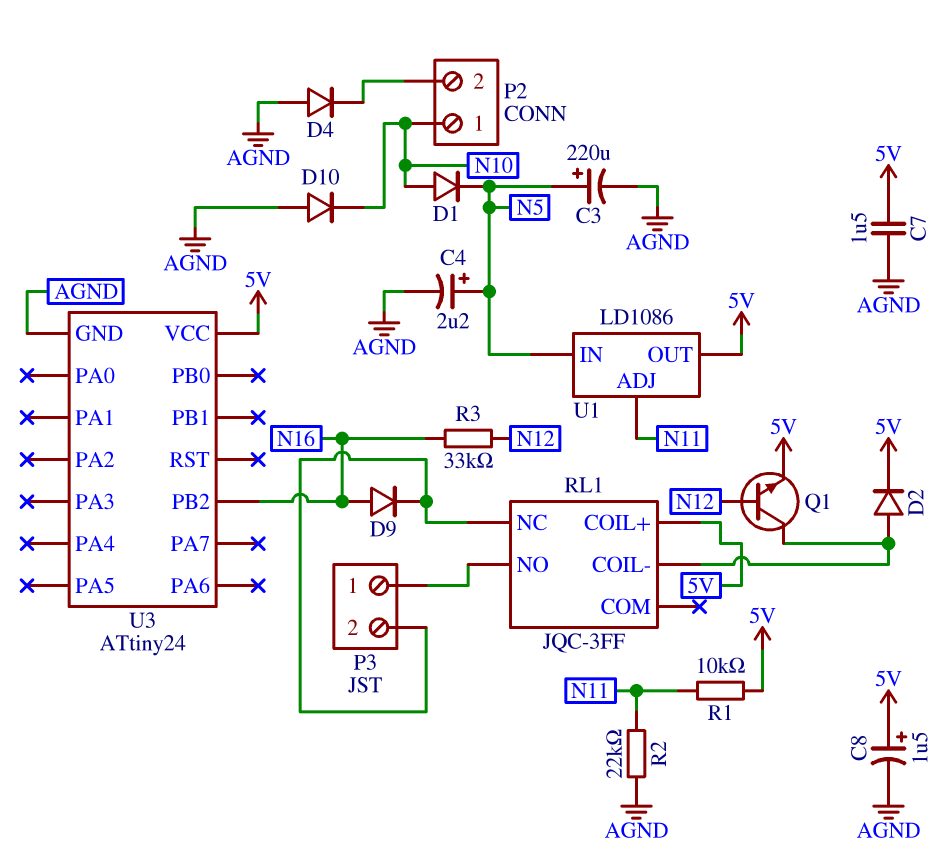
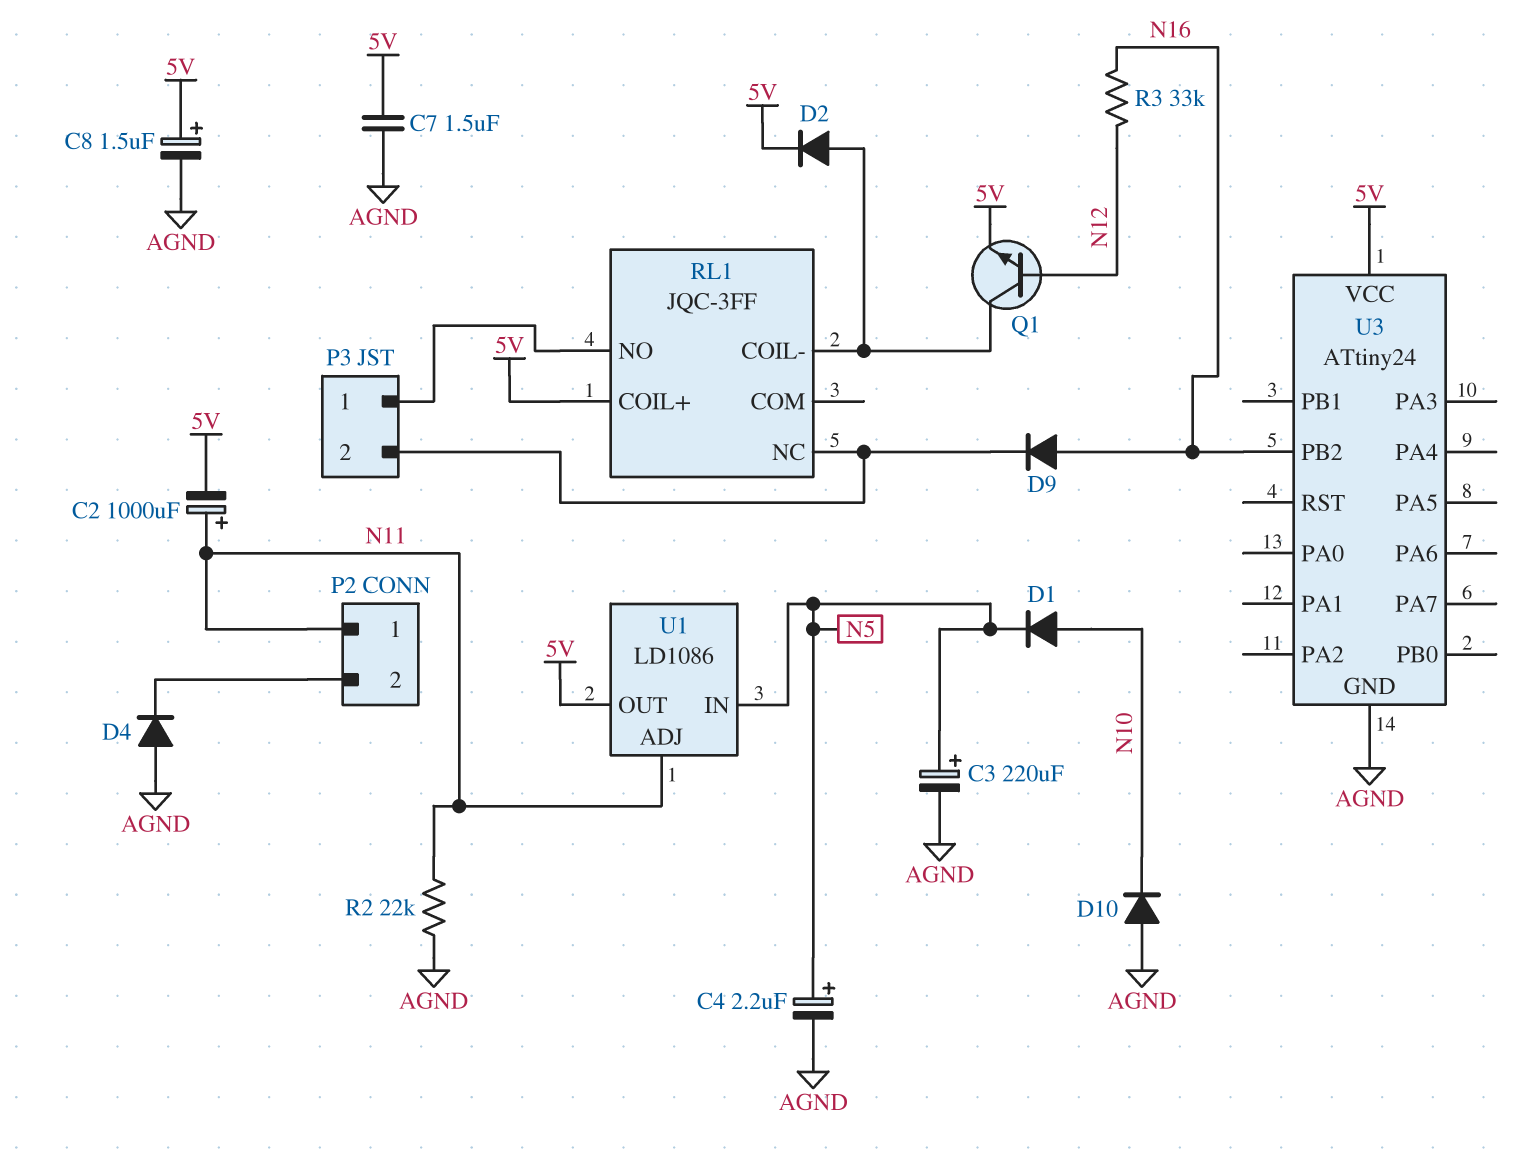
C2: none -> 1000uF (plus N11, minus 5V)
P2 pin 1: N10 -> N11
R1: 10k (5V, N11) -> none

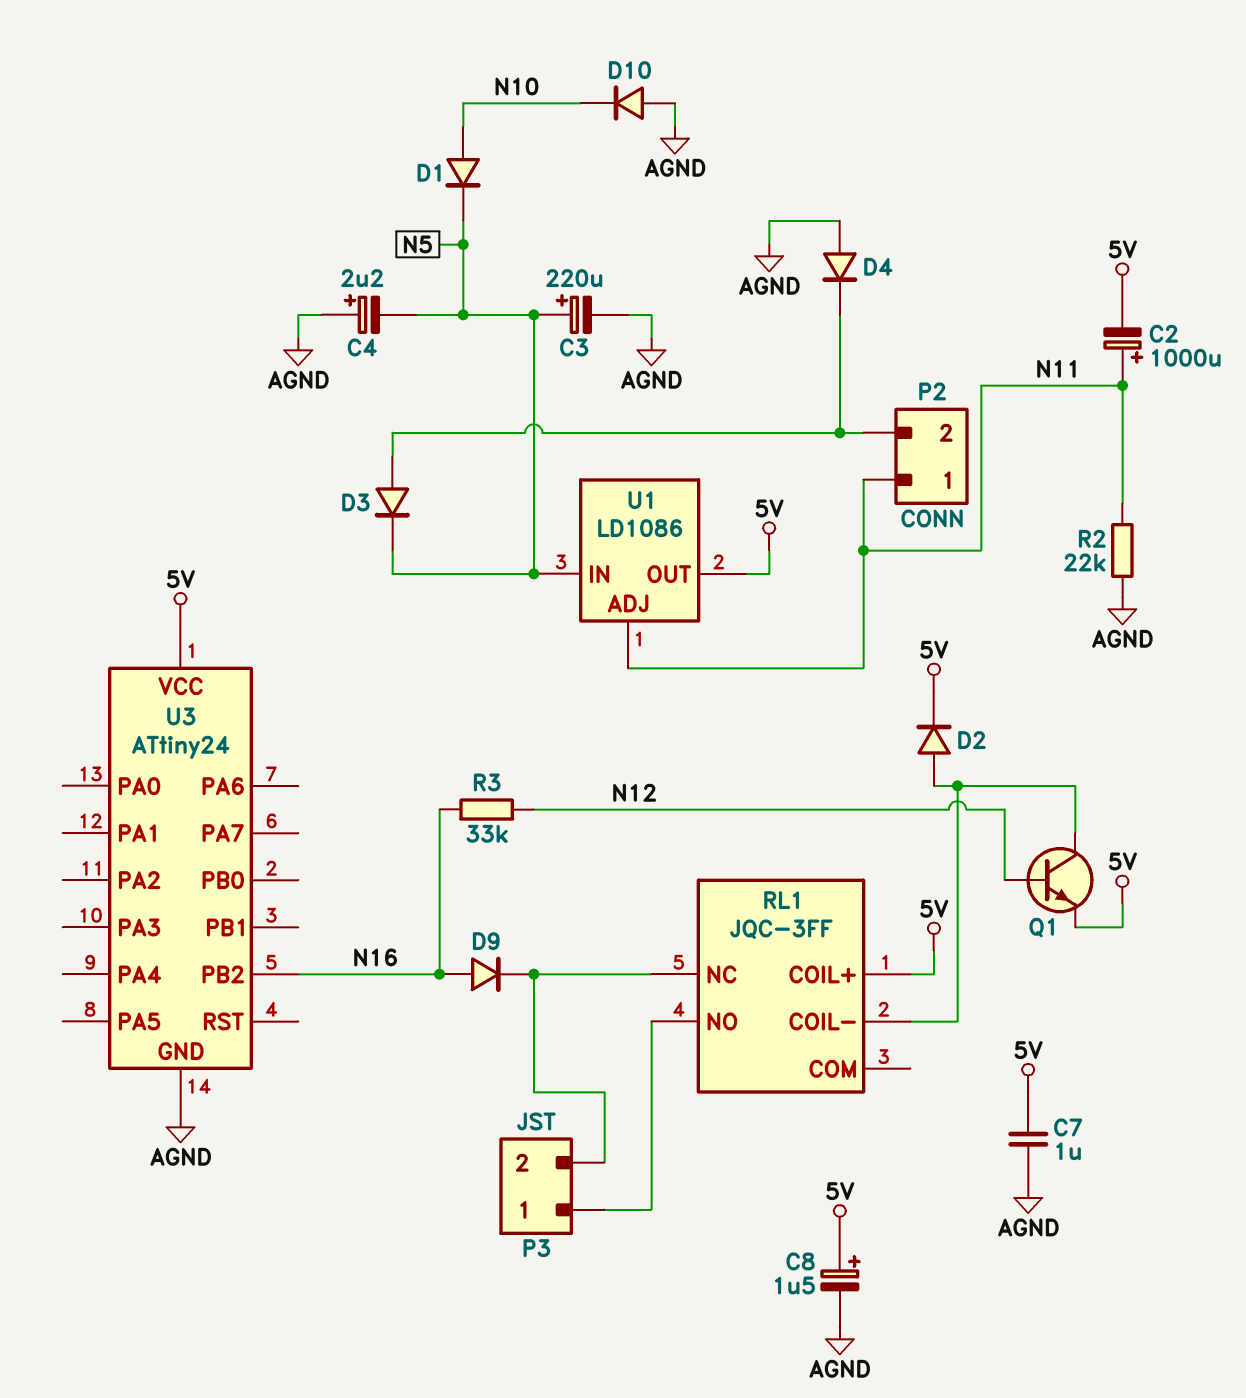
C4: 2.2uF (plus N5, minus AGND) -> 2.2uF (plus AGND, minus N5)
C7: 1.5uF (5V, AGND) -> 1uF (5V, AGND)
D3: none -> diode (A P2/2, K N5)

